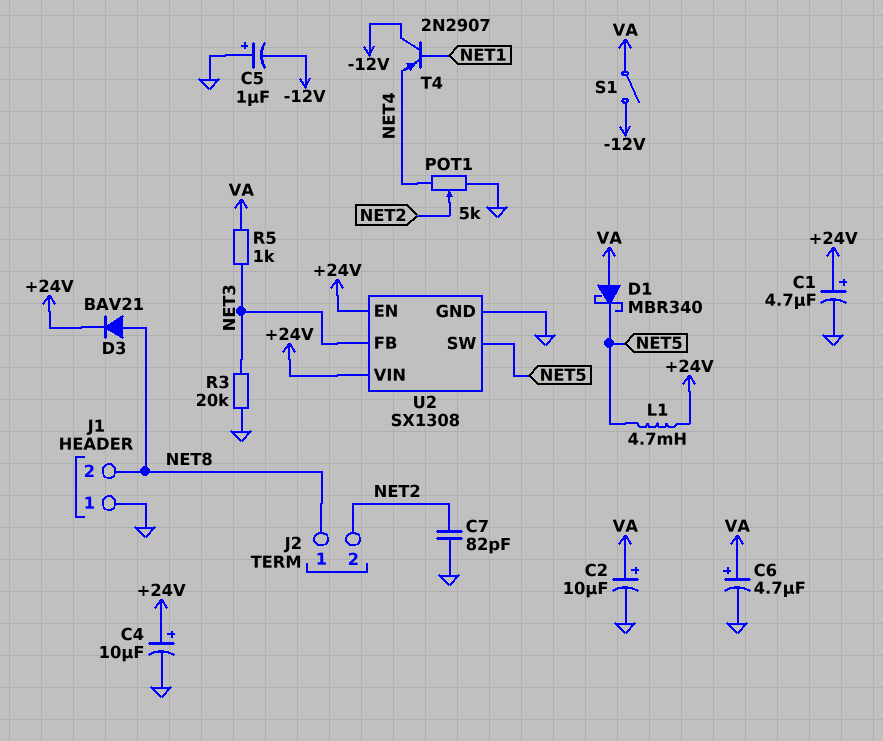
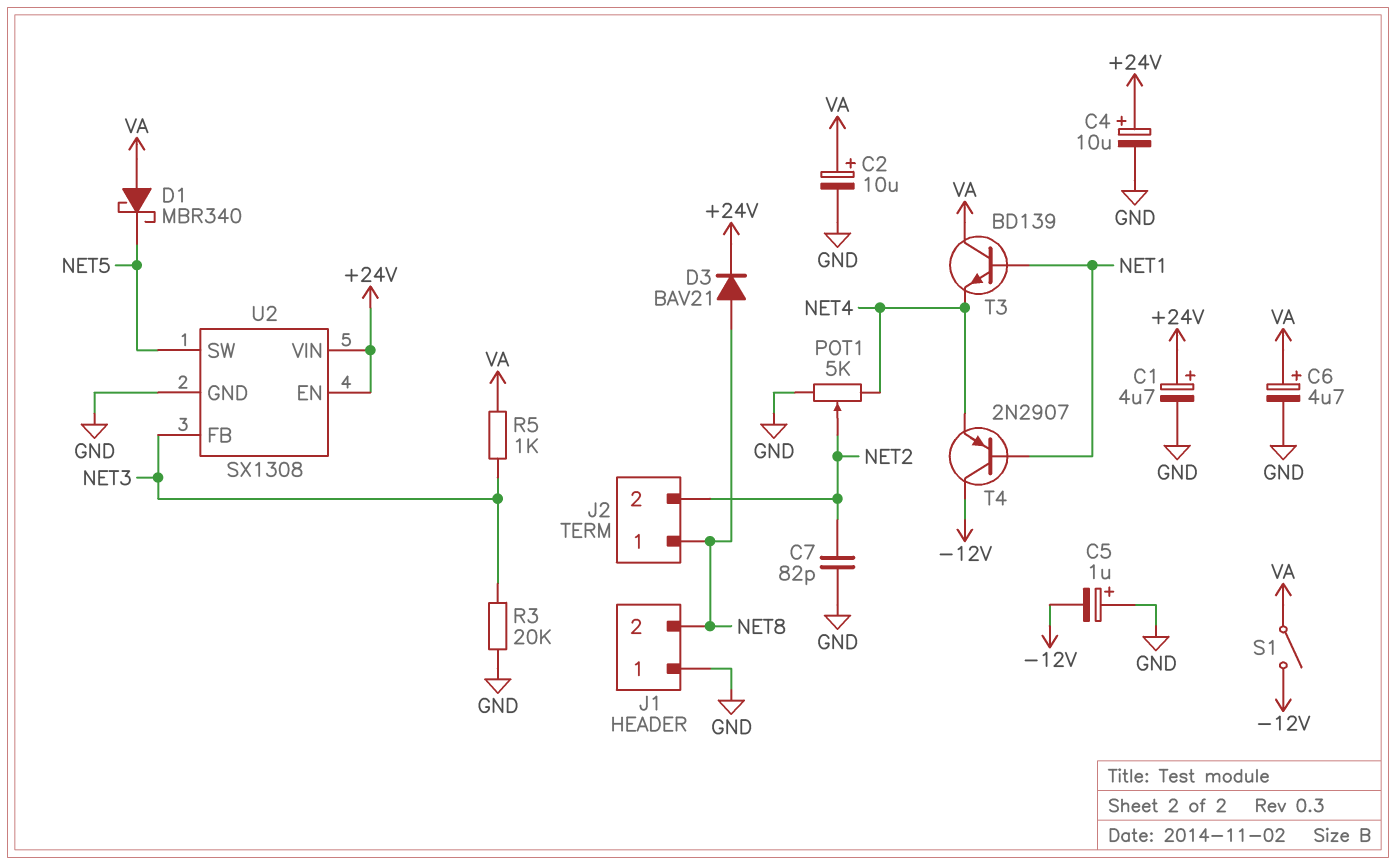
L1: 4.7mH (+24V, NET5) -> none
T3: none -> NPN BD139 (B NET1, C VA, E NET4)

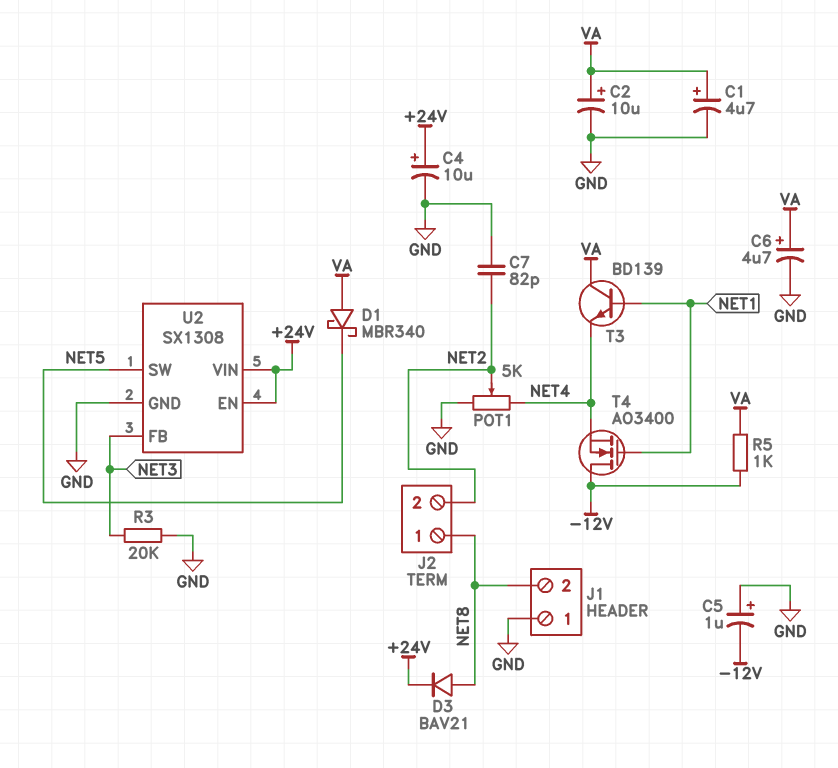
C1: 4.7uF (plus +24V, minus GND) -> 4.7uF (plus VA, minus GND)
R5: 1k (NET3, VA) -> 1k (-12V, VA)
S1: switch (-12V, VA) -> none
T4: PNP 2N2907 (B NET1, C -12V, E NET4) -> NMOS AO3400 (G NET1, D -12V, S NET4)

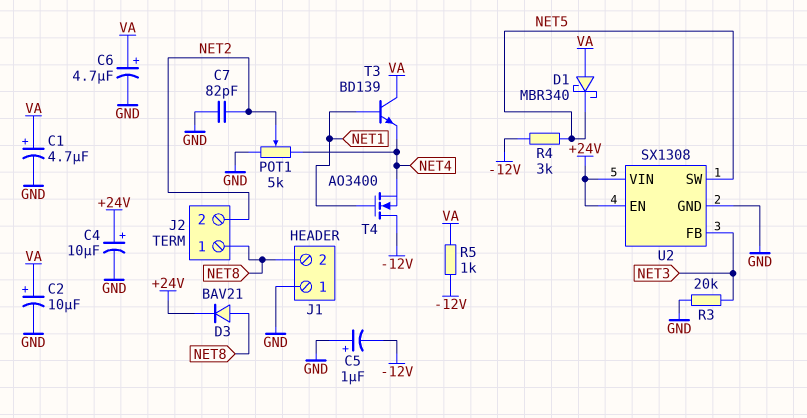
R4: none -> 3k (-12V, NET5)

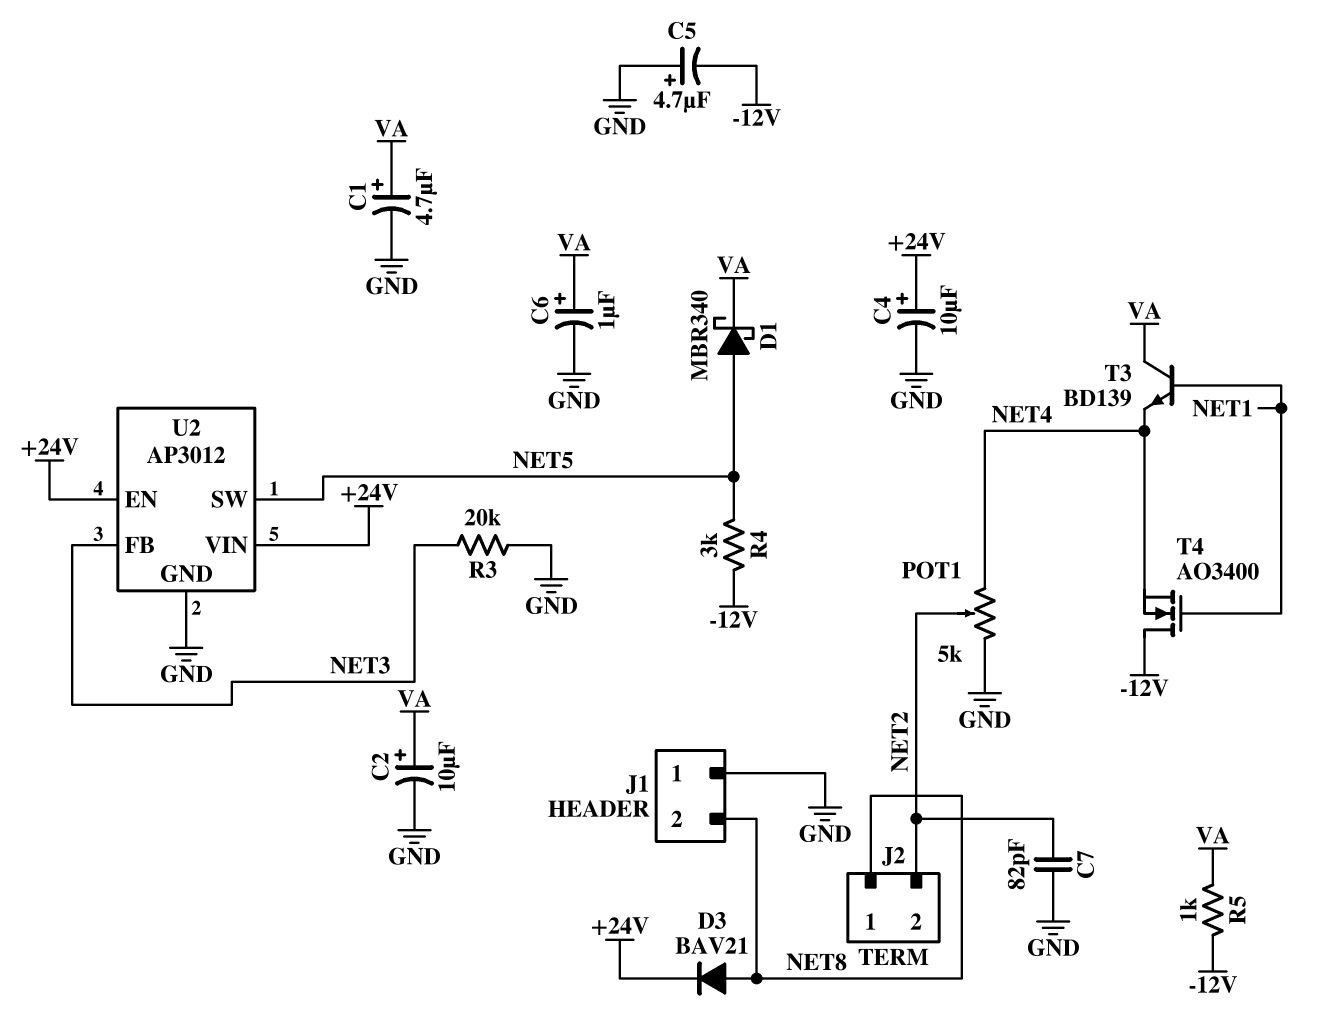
C5: 1uF (plus GND, minus -12V) -> 4.7uF (plus GND, minus -12V)
C6: 4.7uF (plus VA, minus GND) -> 1uF (plus VA, minus GND)
D1: schottky MBR340 (A VA, K NET5) -> schottky MBR340 (A NET5, K VA)
U2: SX1308 -> AP3012

